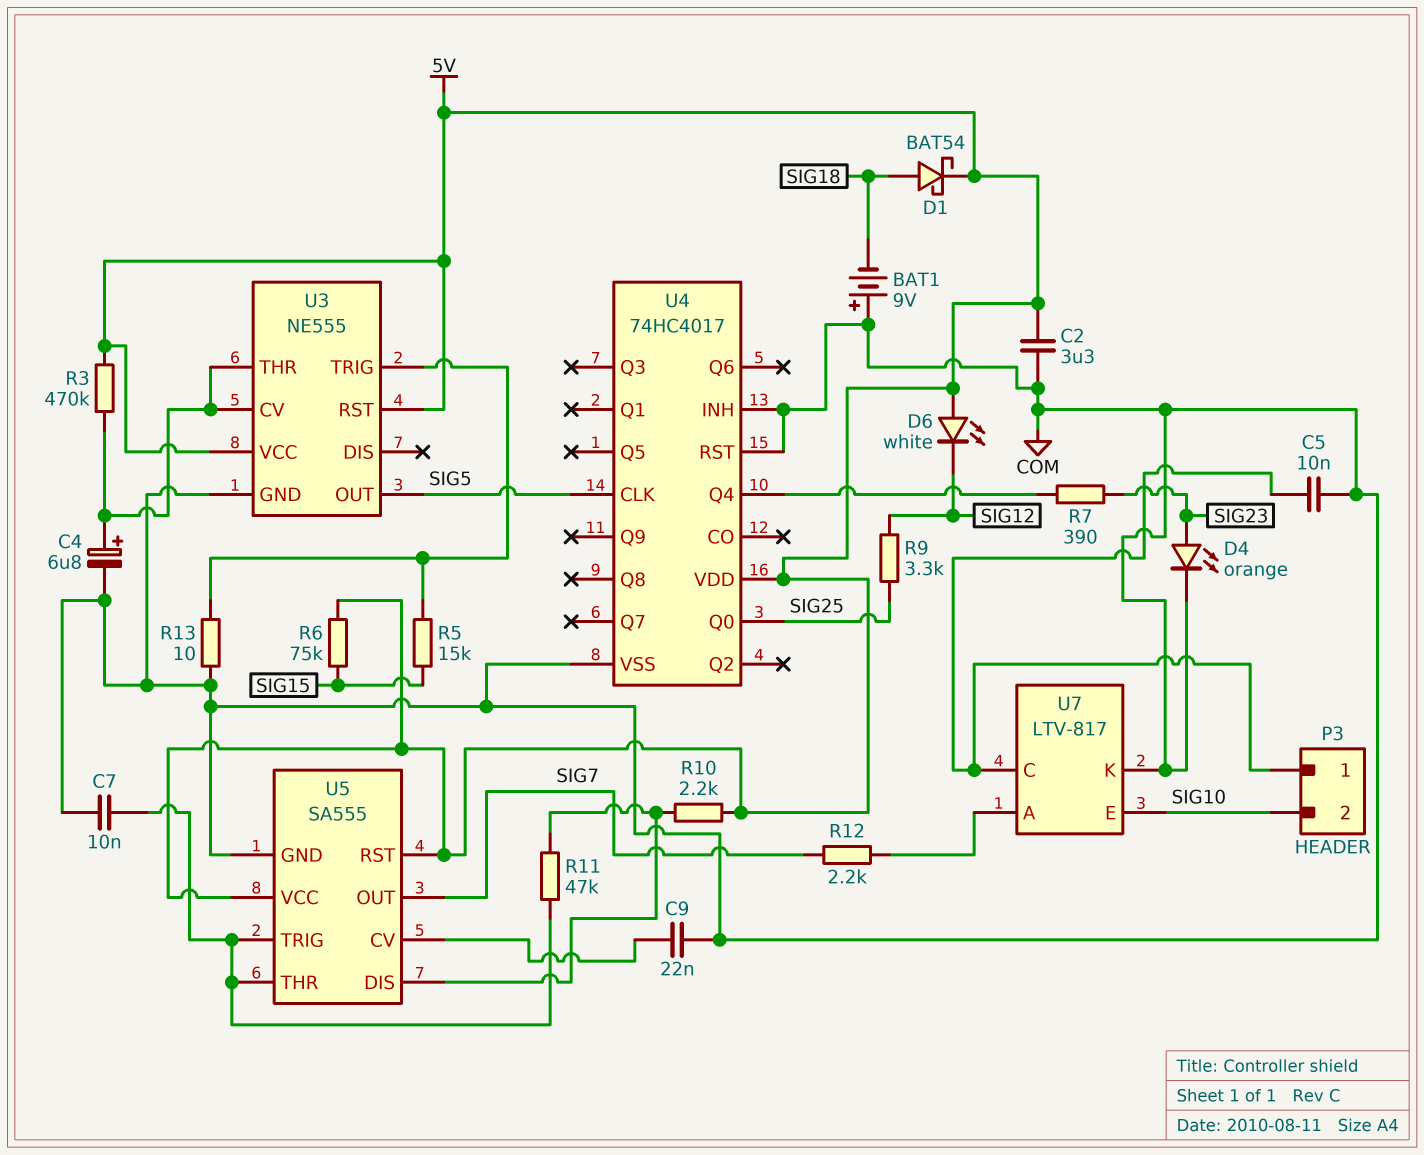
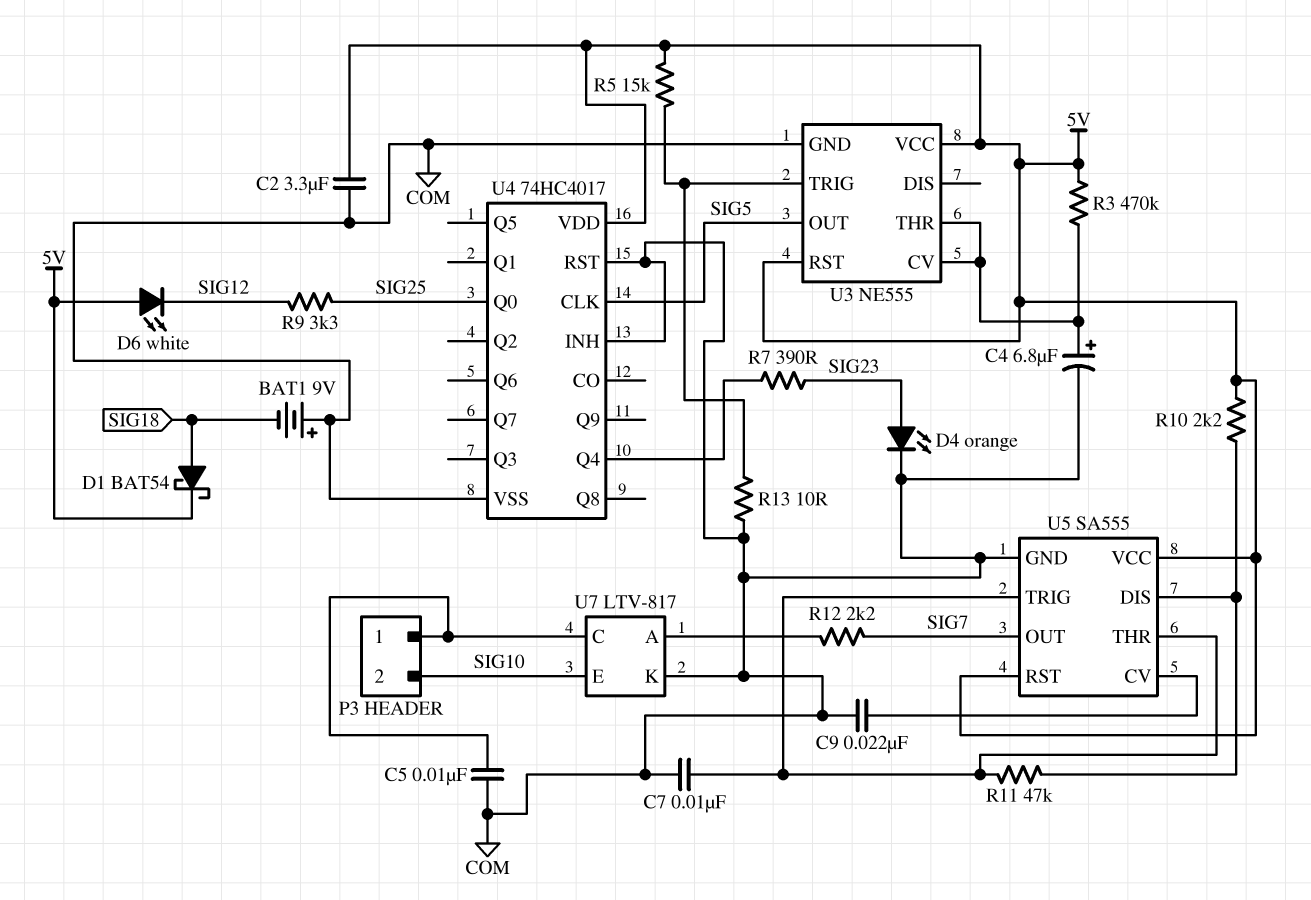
R5: 15k (SIG15, U3/TRIG) -> 15k (5V, U3/TRIG)
R6: 75k (5V, SIG15) -> none

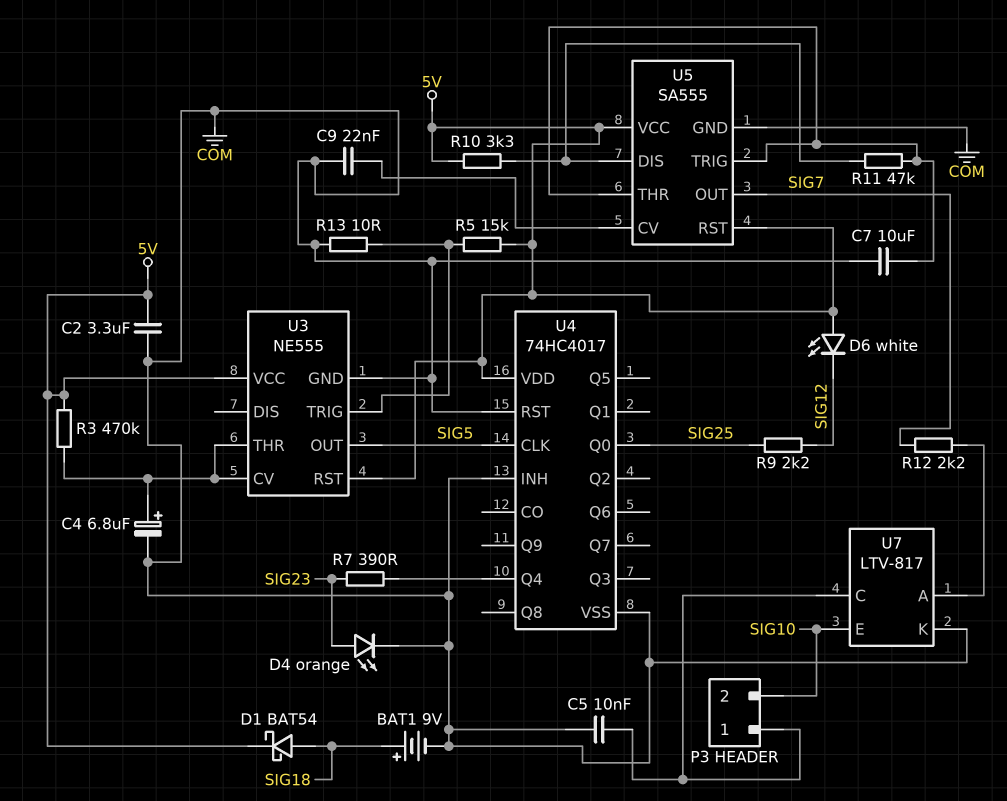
BAT1: 9V (plus COM, minus SIG18) -> 9V (plus SIG18, minus COM)
C7: 10nF (COM, U5/THR) -> 10uF (COM, U5/THR)
R9: 3.3k (SIG12, SIG25) -> 2.2k (SIG12, SIG25)
R10: 2.2k (5V, U5/DIS) -> 3.3k (5V, U5/DIS)

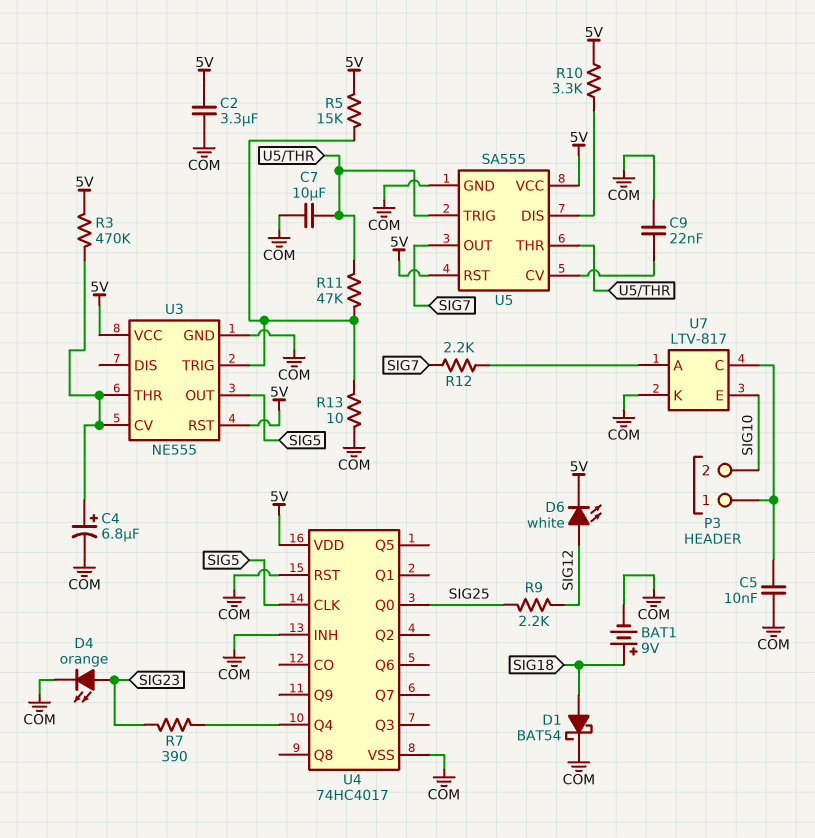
D1: schottky BAT54 (A SIG18, K 5V) -> schottky BAT54 (A SIG18, K COM)
D6: LED white (A 5V, K SIG12) -> LED white (A SIG12, K 5V)
R11: 47k (U5/DIS, U5/THR) -> 47k (U3/TRIG, U5/THR)

